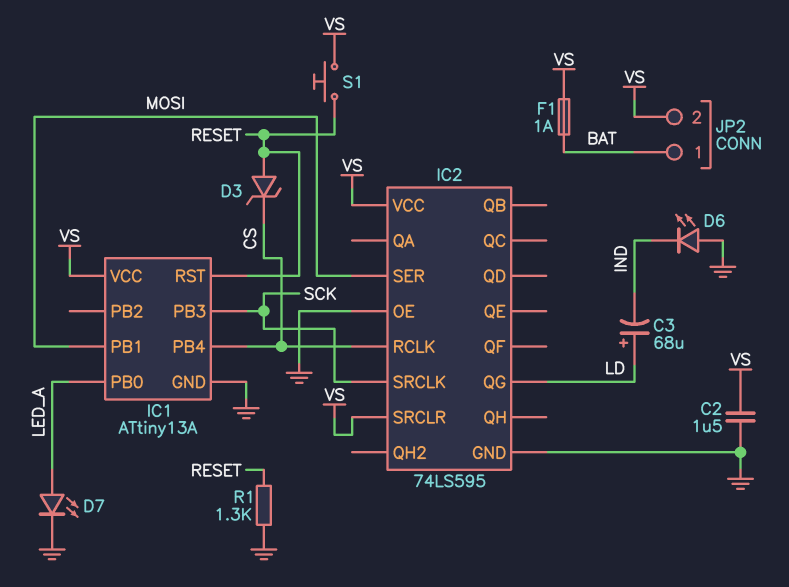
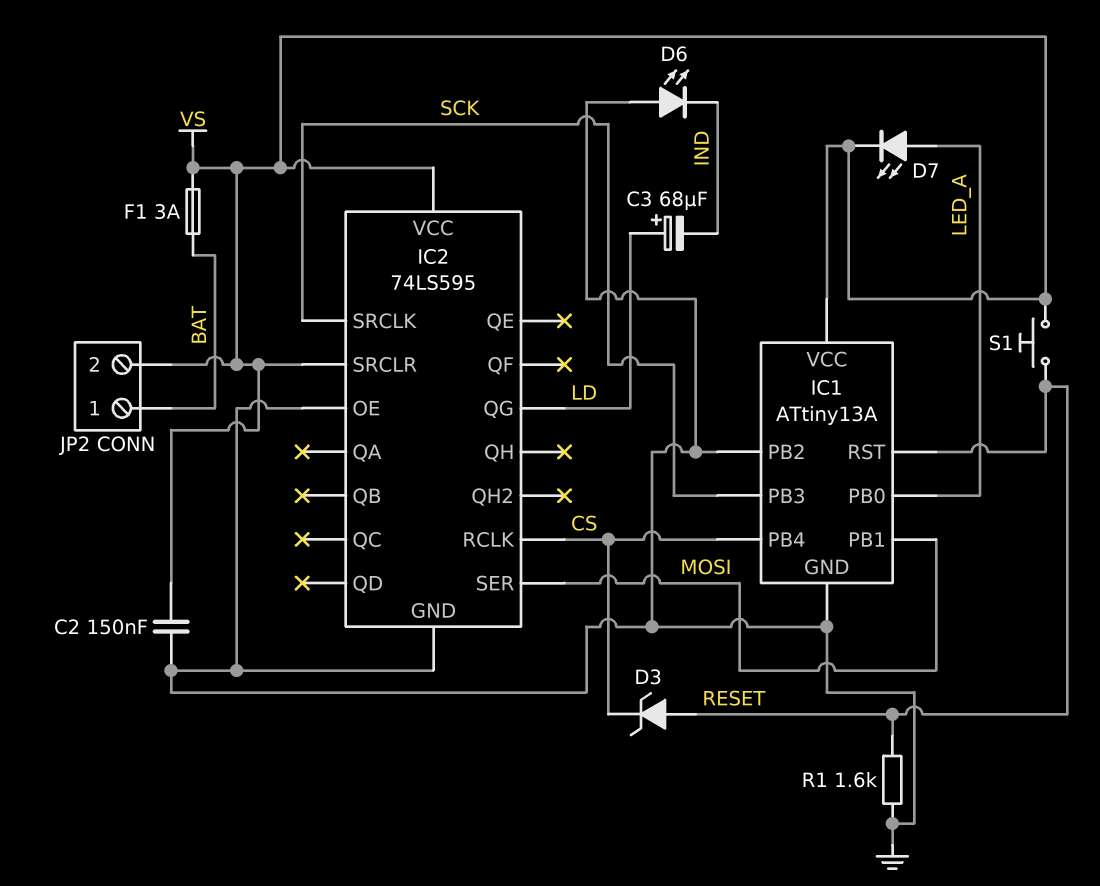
C2: 1.5uF (GND, VS) -> 150nF (GND, VS)
D7: LED (A LED_A, K GND) -> LED (A LED_A, K VS)
F1: 1A (BAT, VS) -> 3A (BAT, VS)
IC1 pin PB2: none -> GND
R1: 1.3k (GND, RESET) -> 1.6k (GND, RESET)

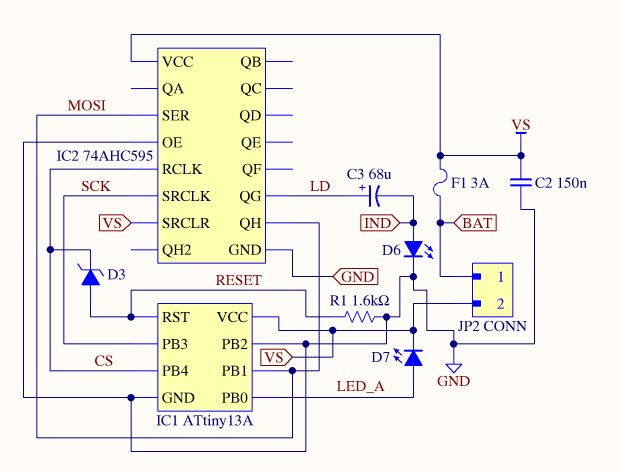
D6: LED (A GND, K IND) -> LED (A IND, K GND)
IC2: 74LS595 -> 74AHC595
IC2 pin QH: none -> MOSI
S1: button (RESET, VS) -> none

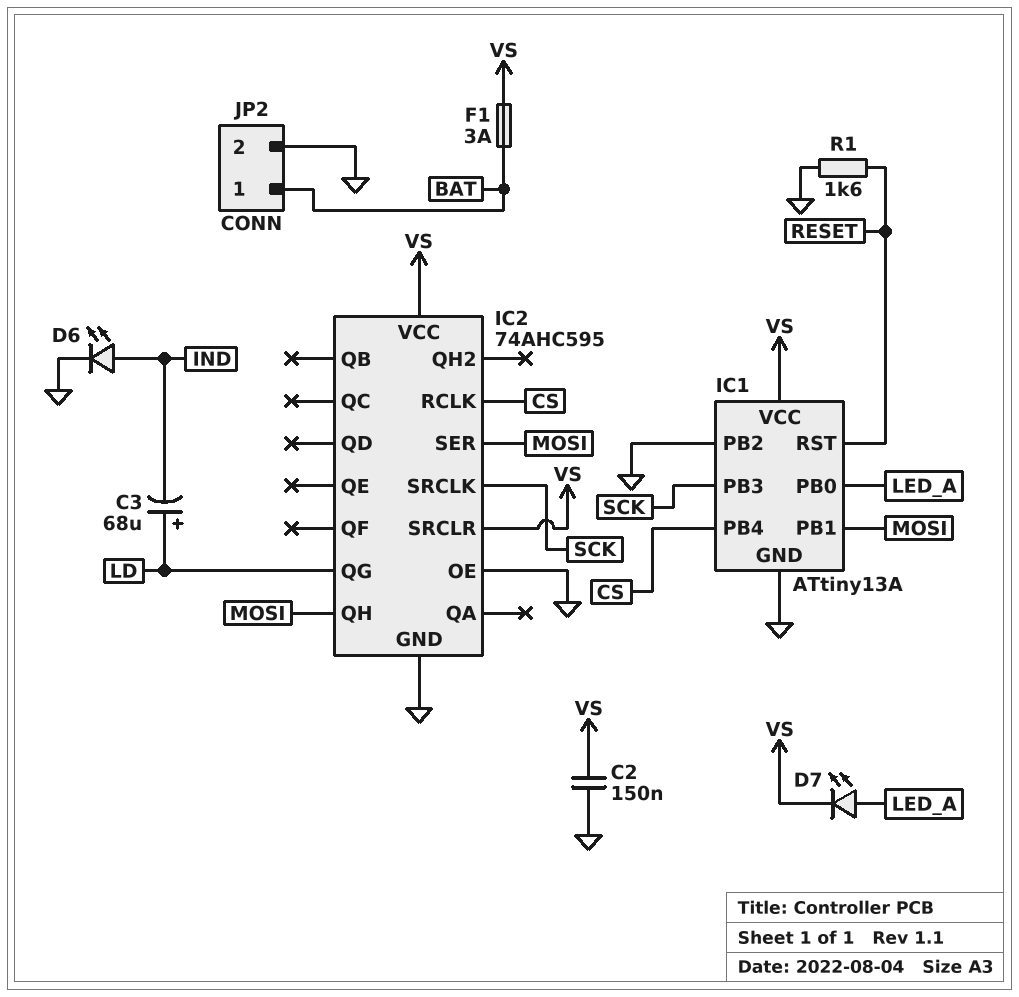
D3: zener (A RESET, K CS) -> none
JP2 pin 2: VS -> GND

